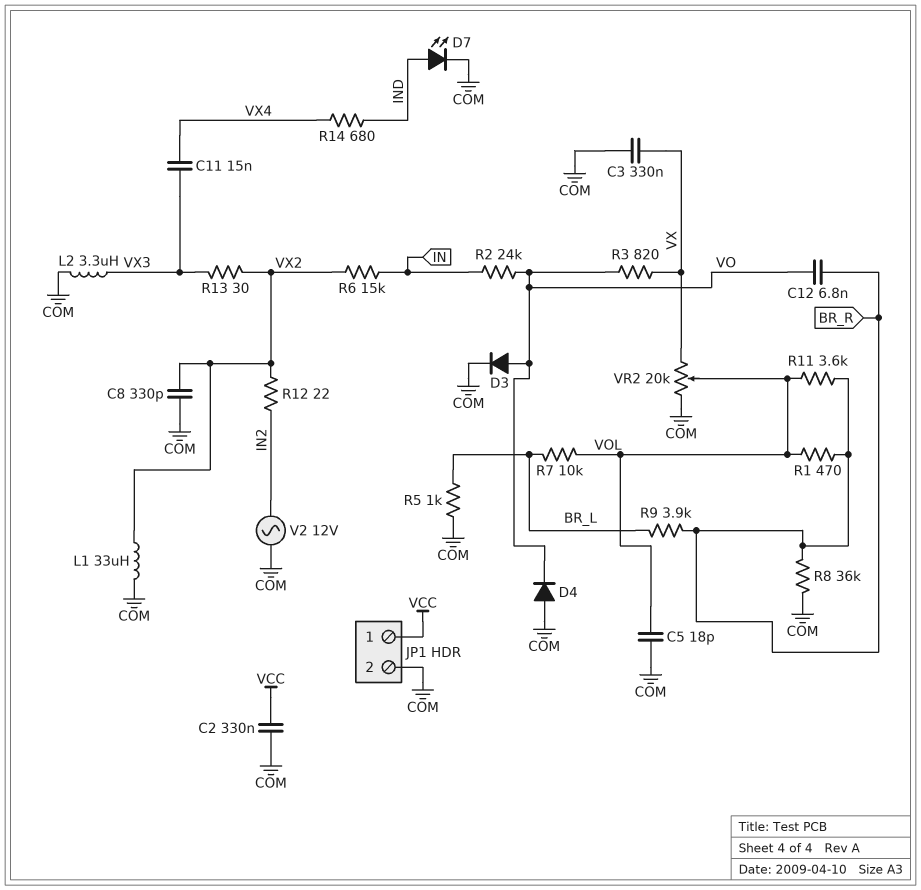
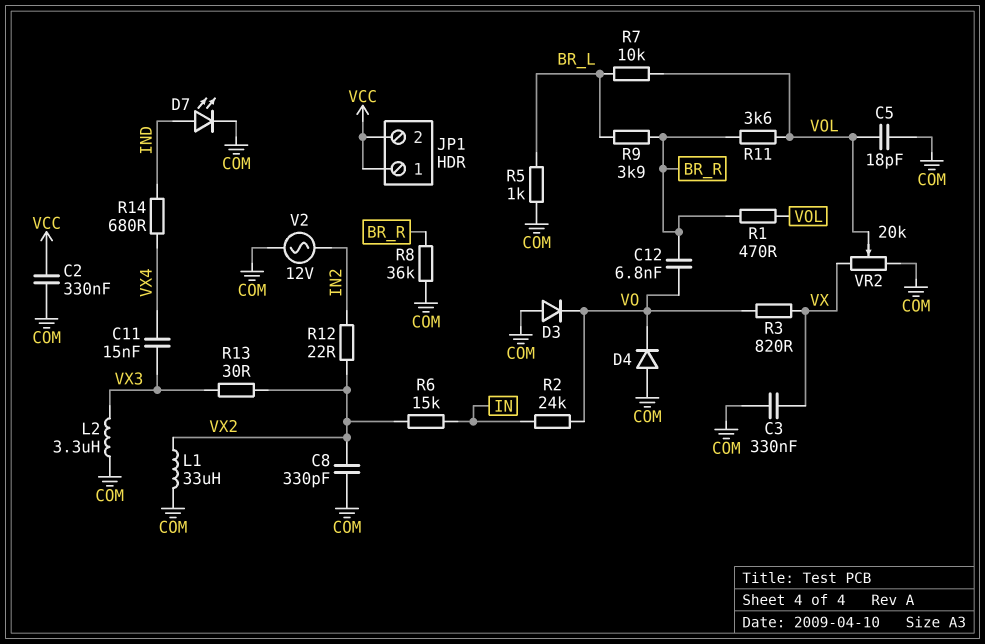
D3: diode (A VO, K COM) -> diode (A COM, K VO)
JP1 pin 2: COM -> VCC

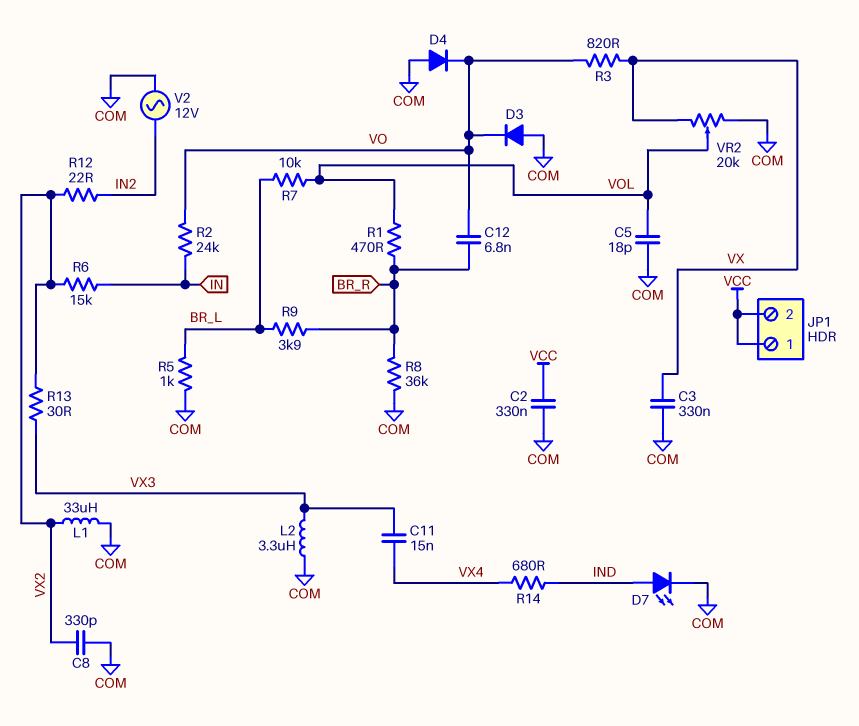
R11: 3.6k (BR_R, VOL) -> none

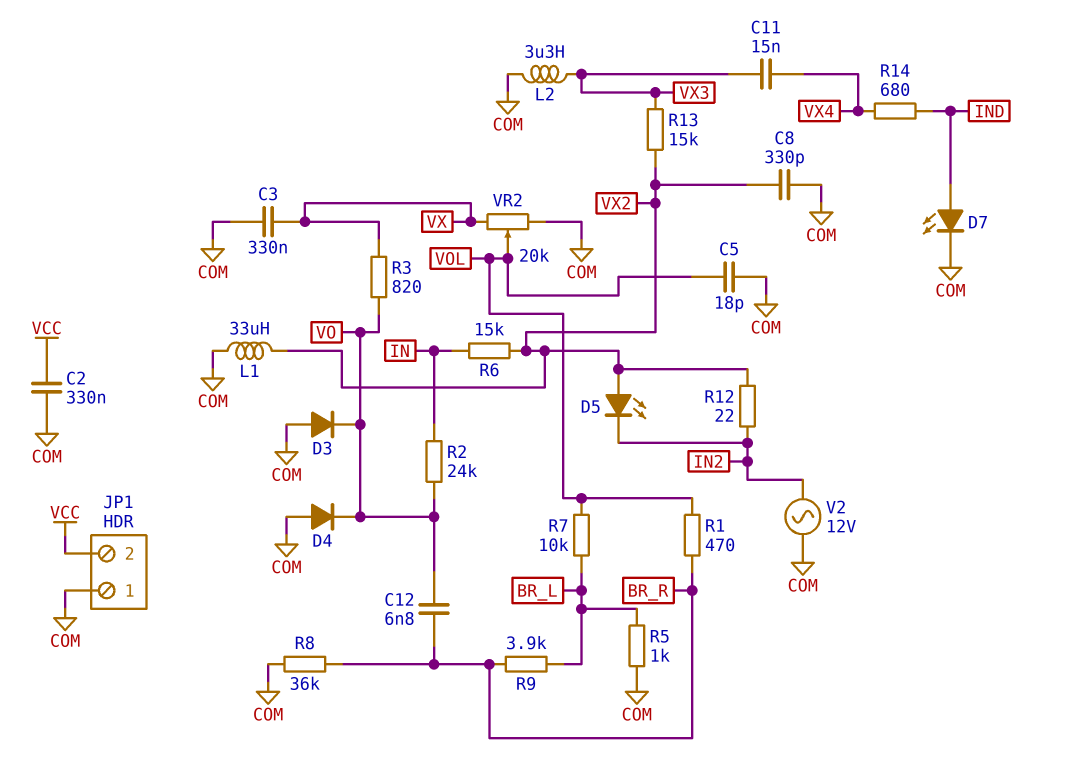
D5: none -> LED (A VX2, K IN2)
JP1 pin 1: VCC -> COM
R13: 30 (VX2, VX3) -> 15k (VX2, VX3)

